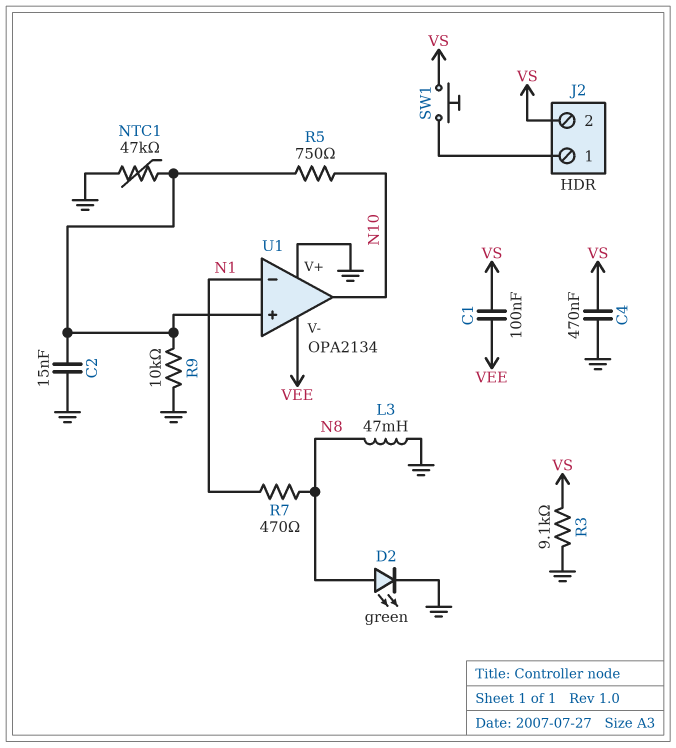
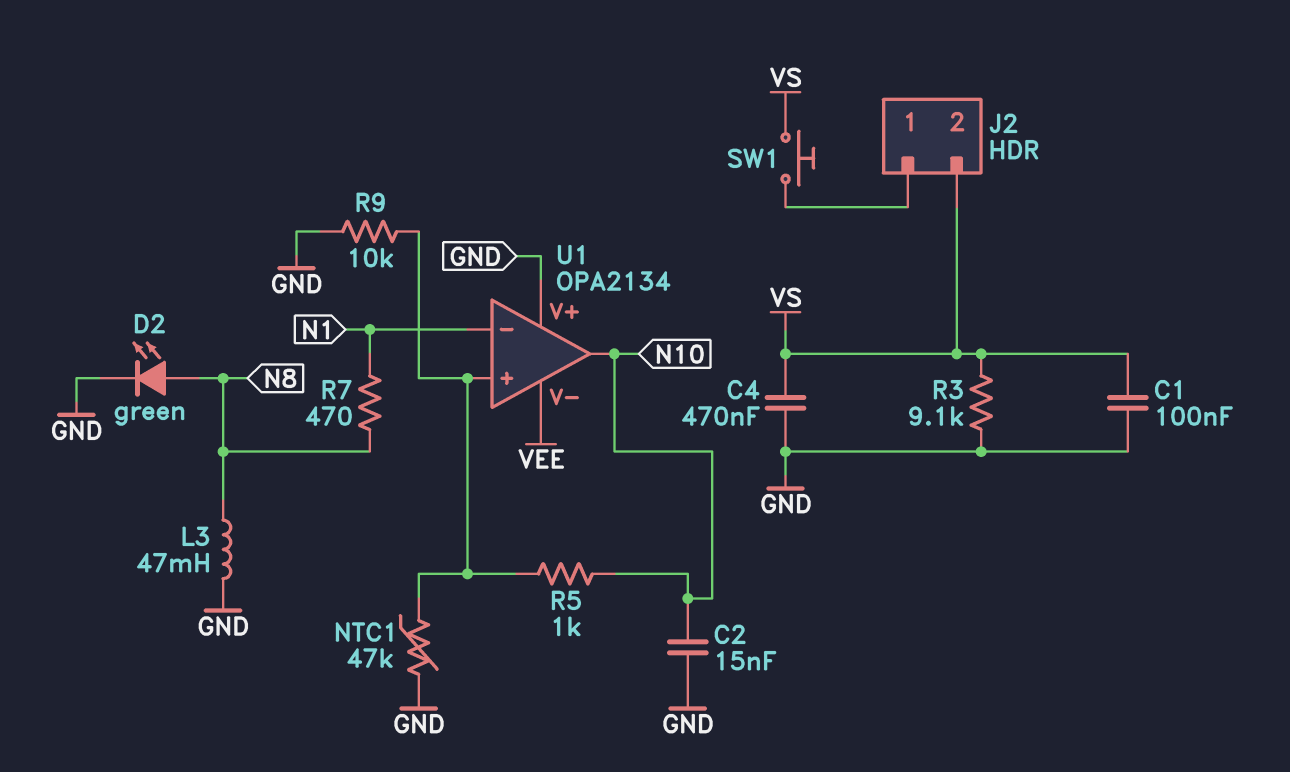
C1: 100nF (VEE, VS) -> 100nF (GND, VS)
C2: 15nF (GND, U1/in+) -> 15nF (GND, N10)
R5: 750 (N10, U1/in+) -> 1k (N10, U1/in+)

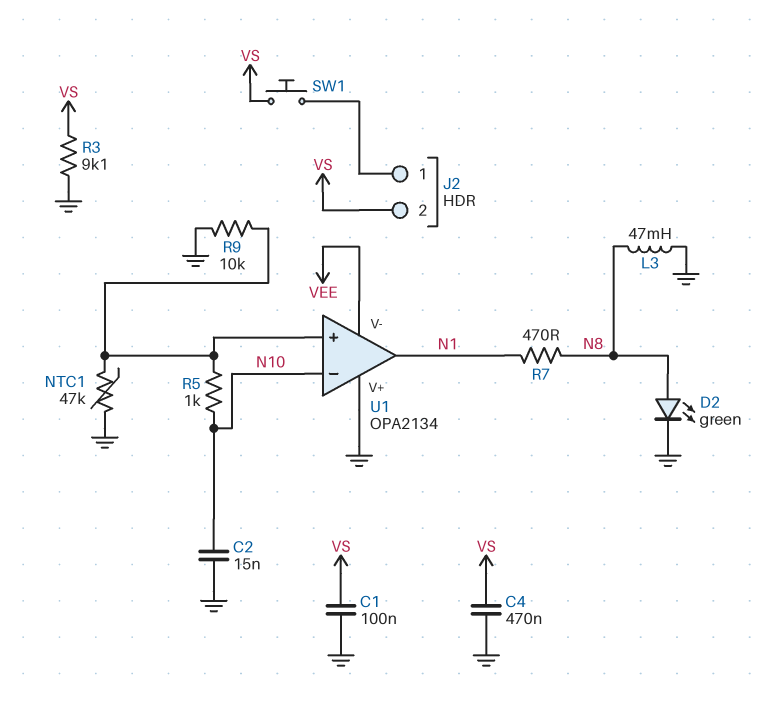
U1 pin in-: N1 -> N10
U1 pin out: N10 -> N1

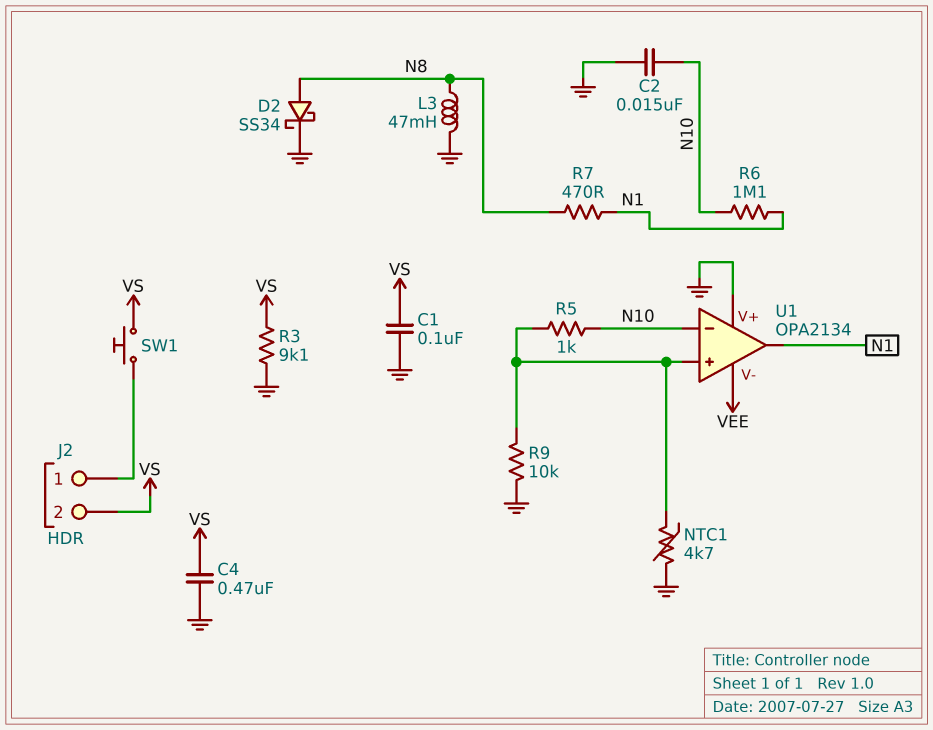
D2: LED green (A N8, K GND) -> schottky SS34 (A N8, K GND)
NTC1: 47k (GND, U1/in+) -> 4.7k (GND, U1/in+)
R6: none -> 1.1M (N1, N10)

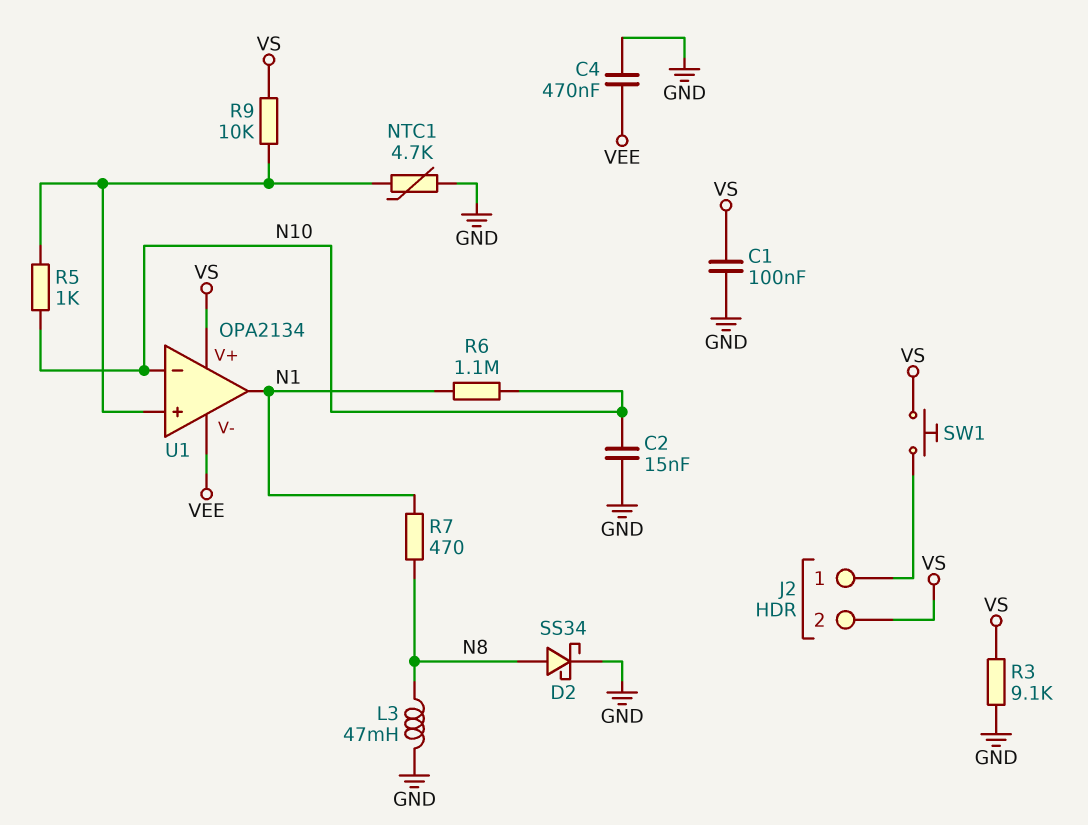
C4: 470nF (GND, VS) -> 470nF (GND, VEE)
R9: 10k (GND, U1/in+) -> 10k (U1/in+, VS)
U1 pin V+: GND -> VS

